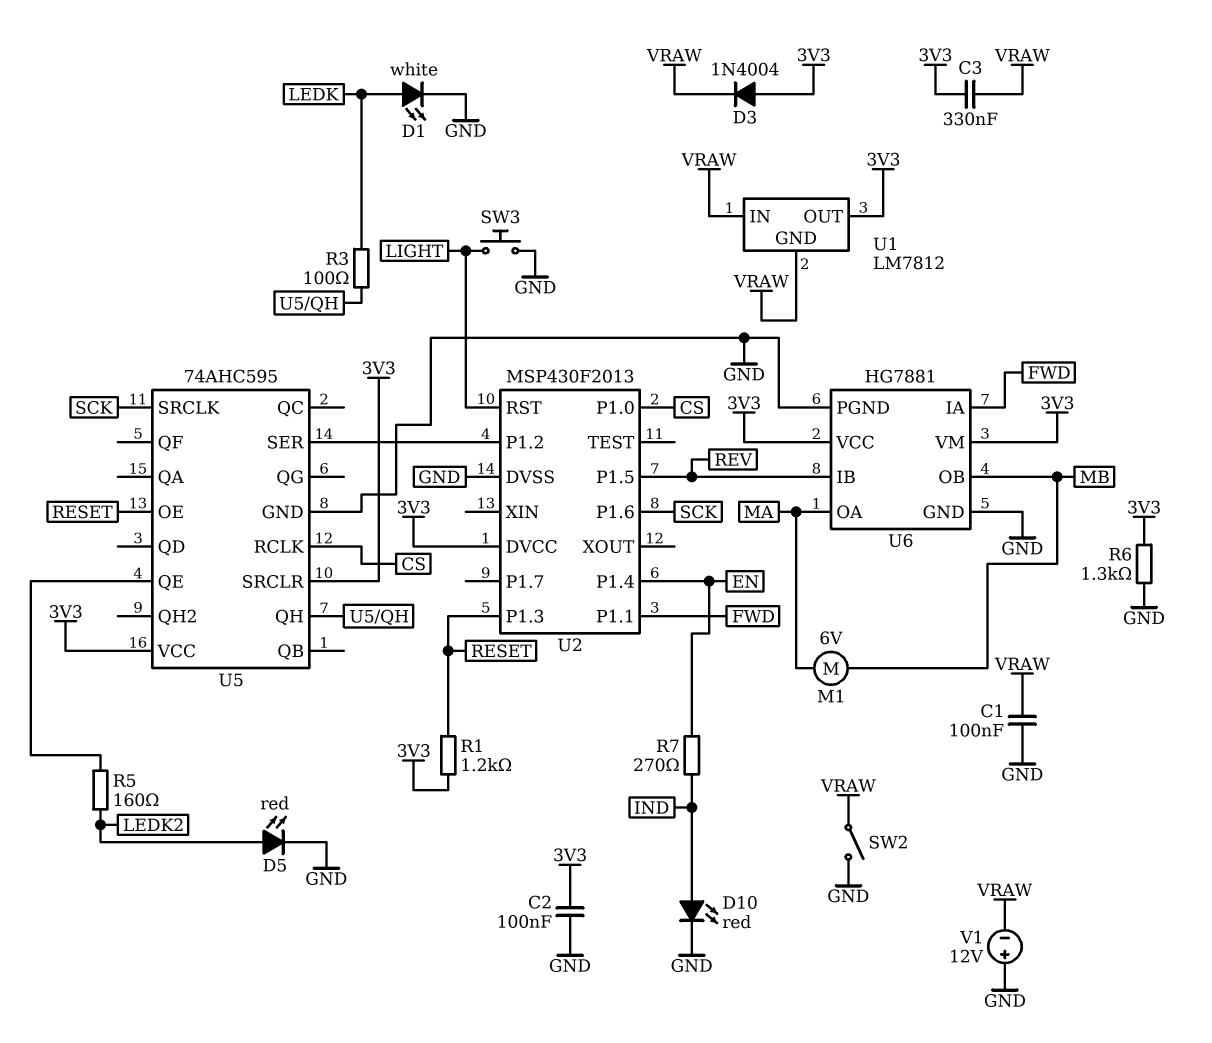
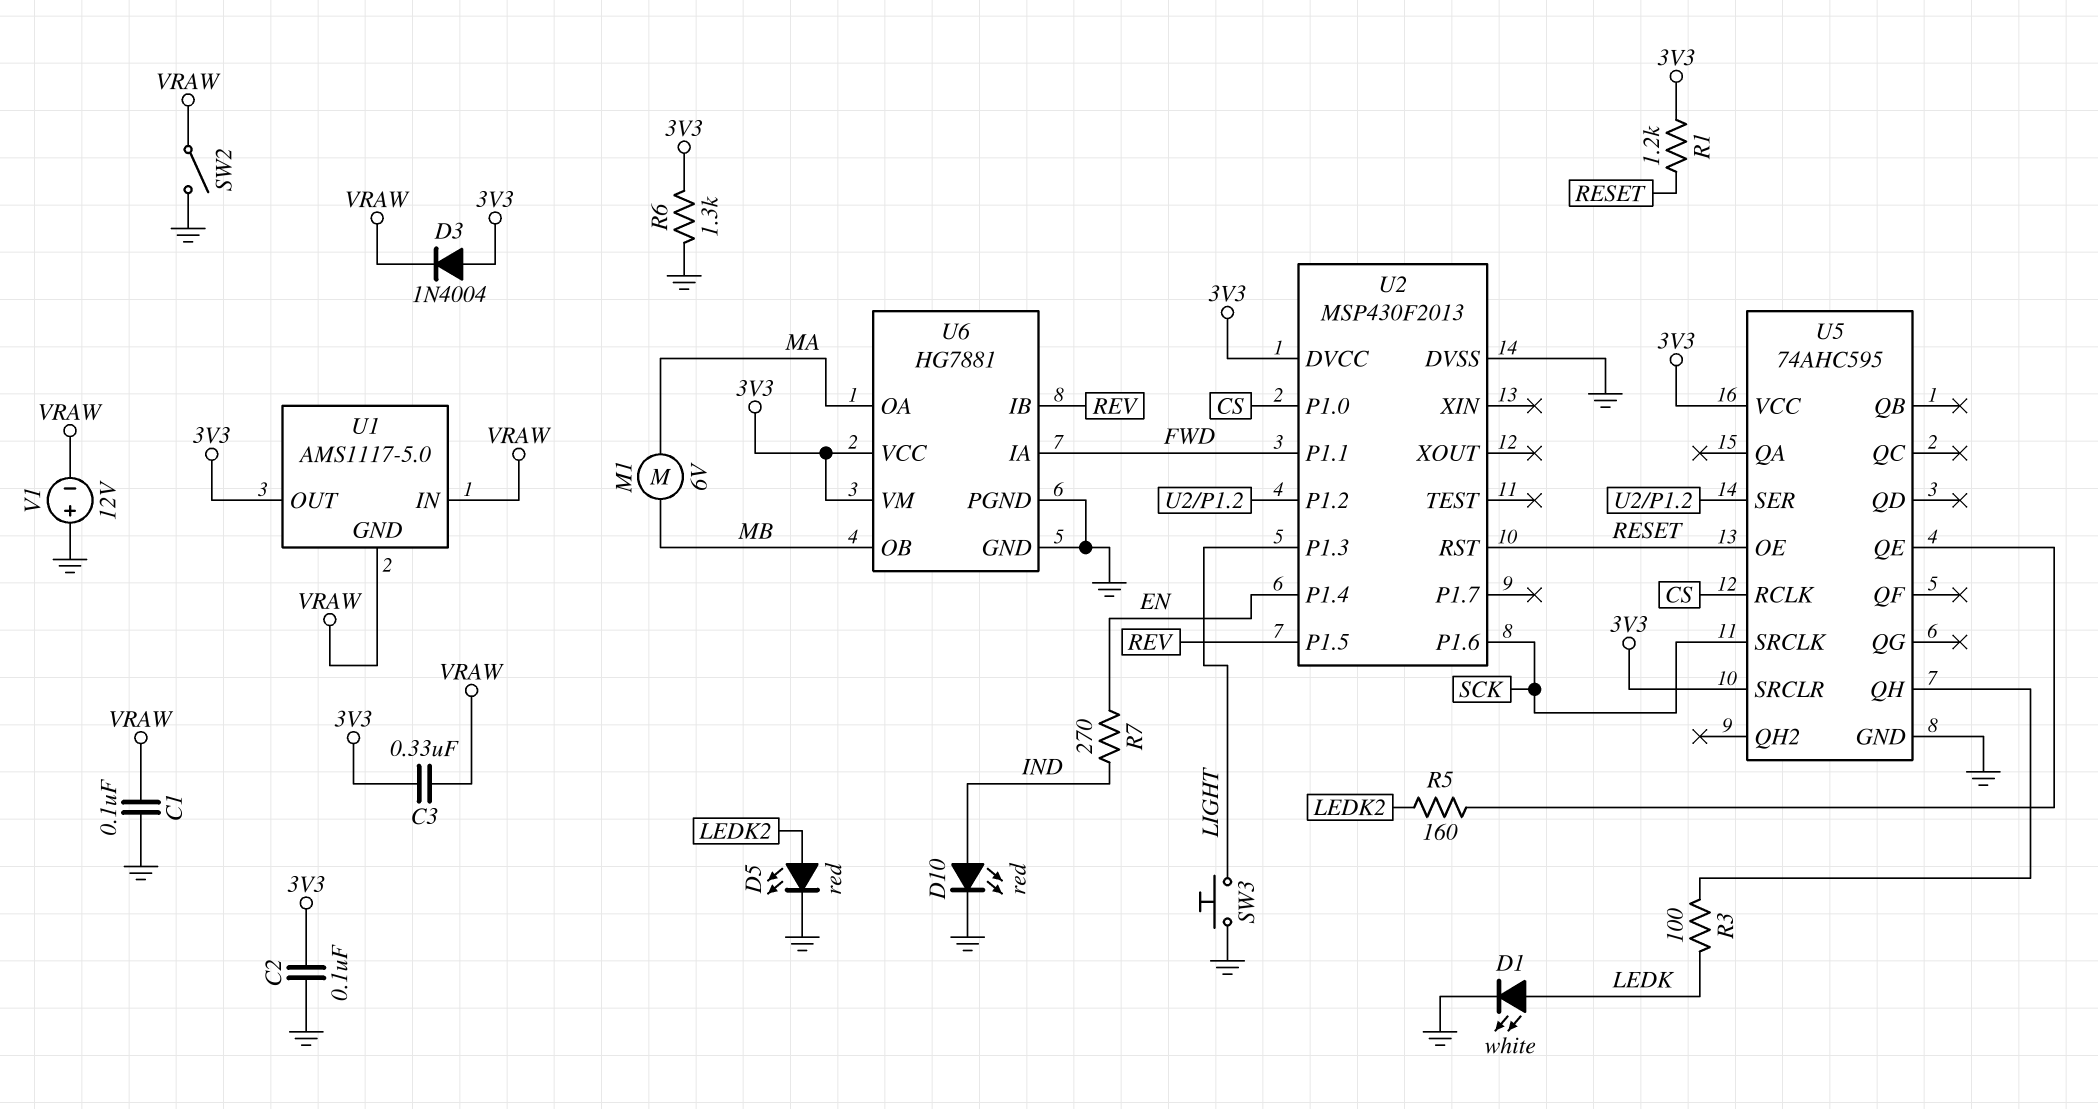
U1: LM7812 -> AMS1117-5.0
U2 pin P1.3: RESET -> LIGHT
U2 pin RST: LIGHT -> RESET

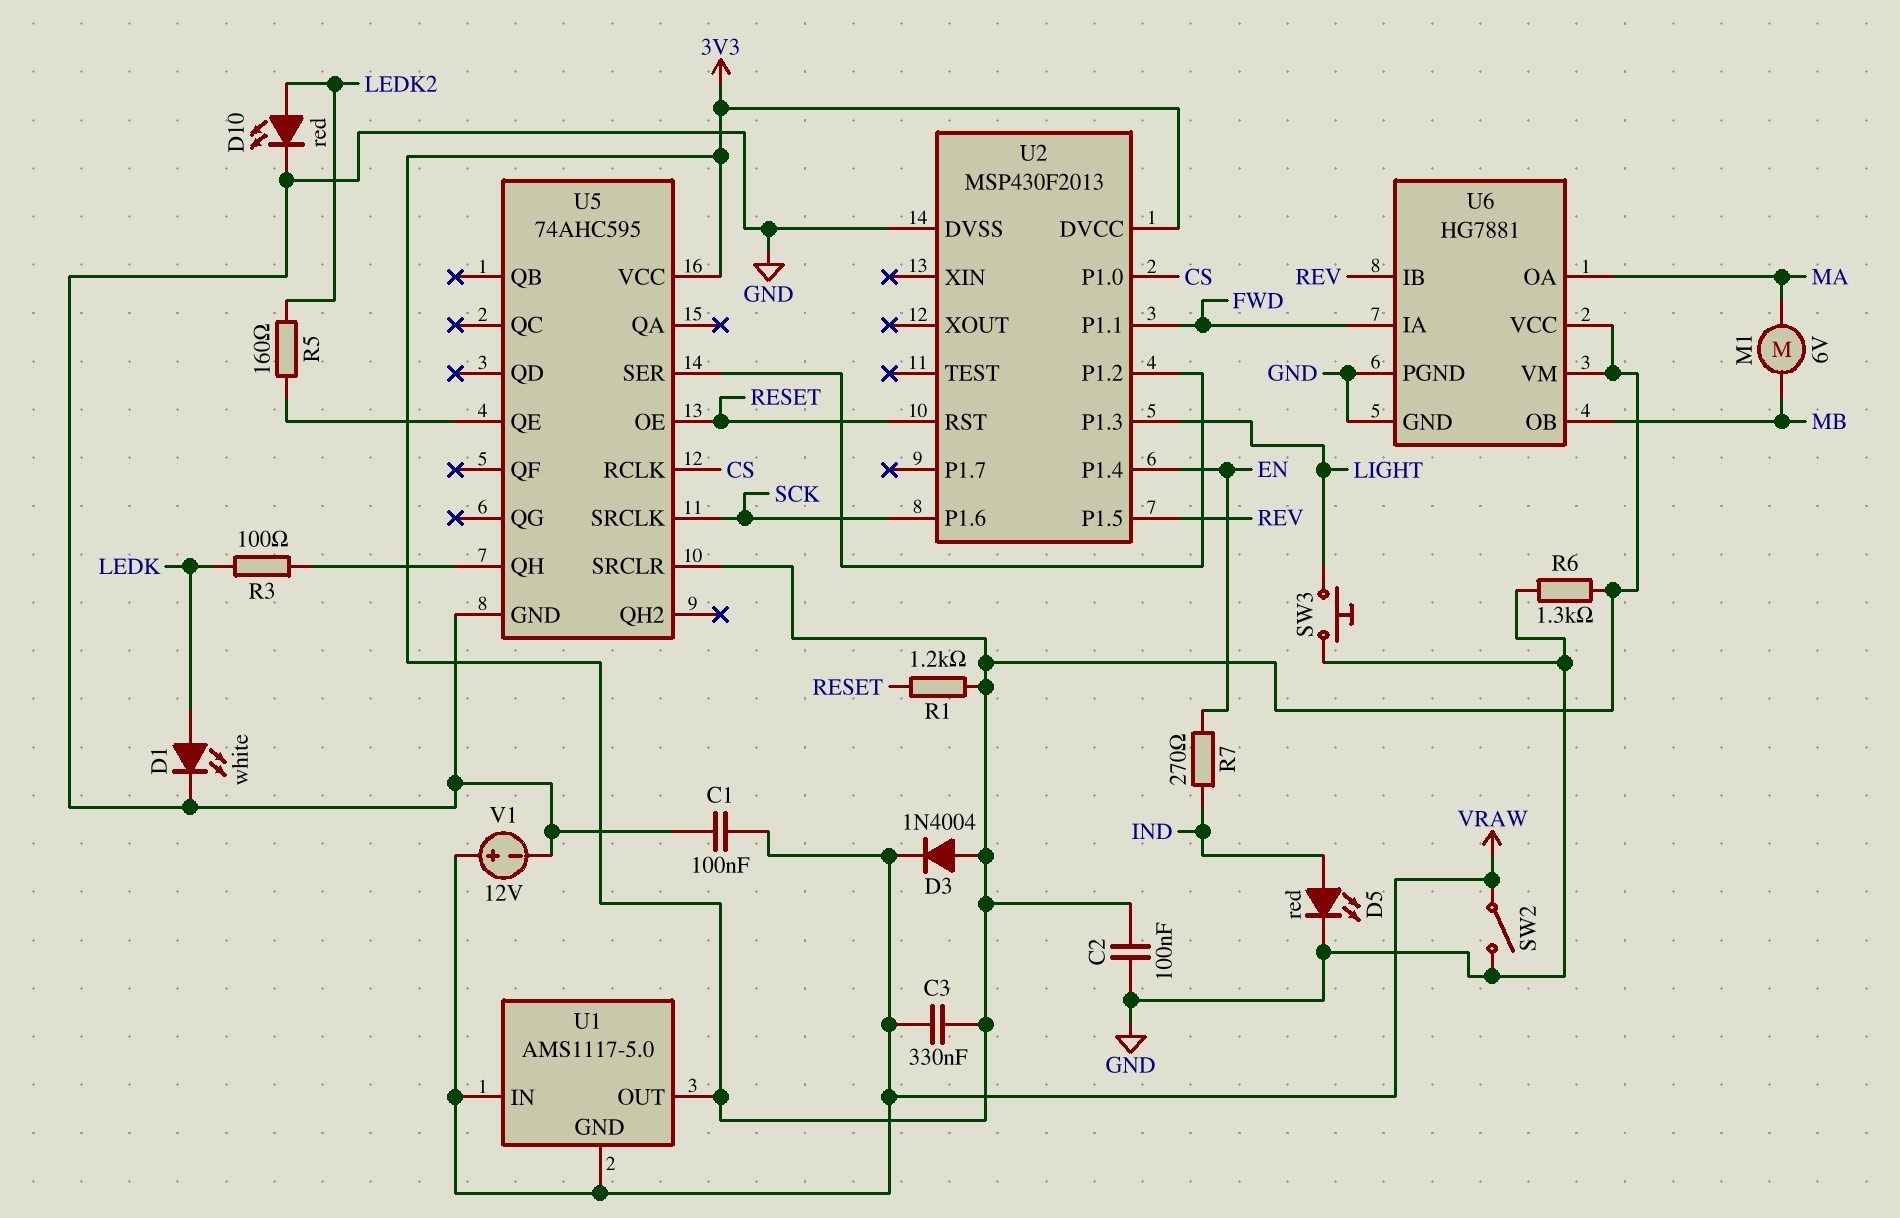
D5: LED red (A LEDK2, K GND) -> LED red (A IND, K GND)
D10: LED red (A IND, K GND) -> LED red (A LEDK2, K GND)
V1: 12V (plus GND, minus VRAW) -> 12V (plus VRAW, minus GND)

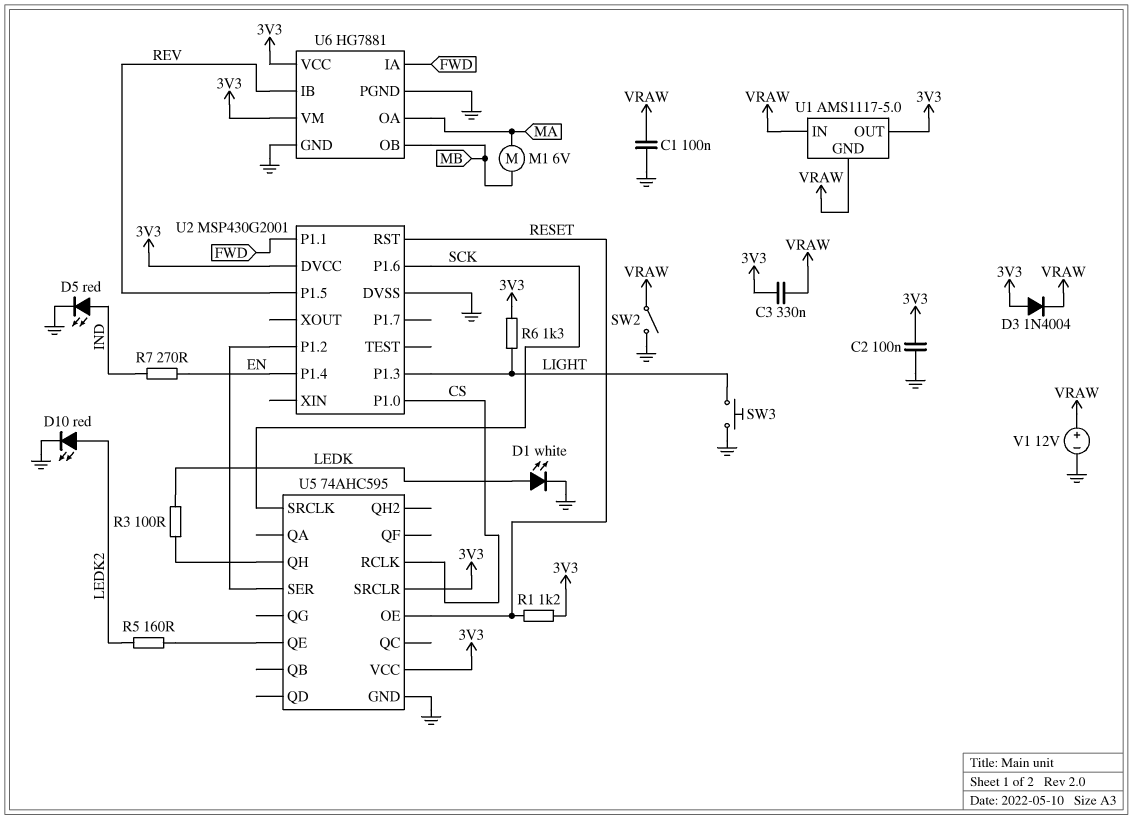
R6: 1.3k (3V3, GND) -> 1.3k (3V3, LIGHT)
U2: MSP430F2013 -> MSP430G2001

